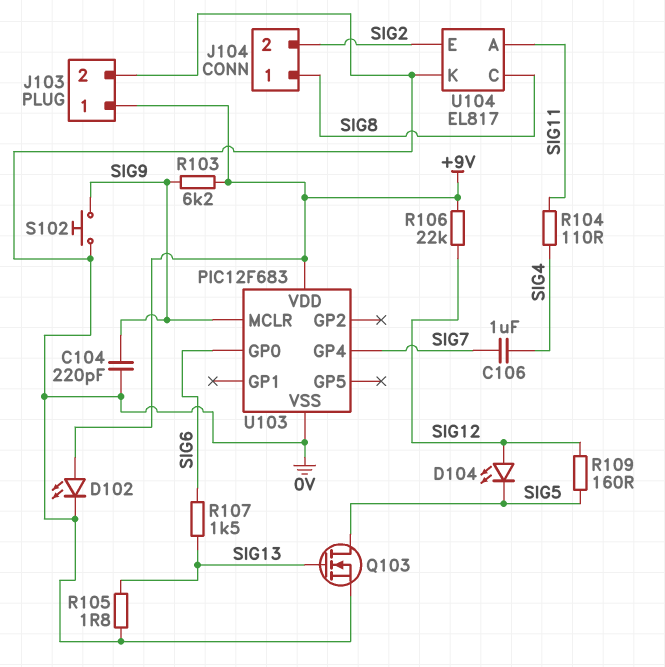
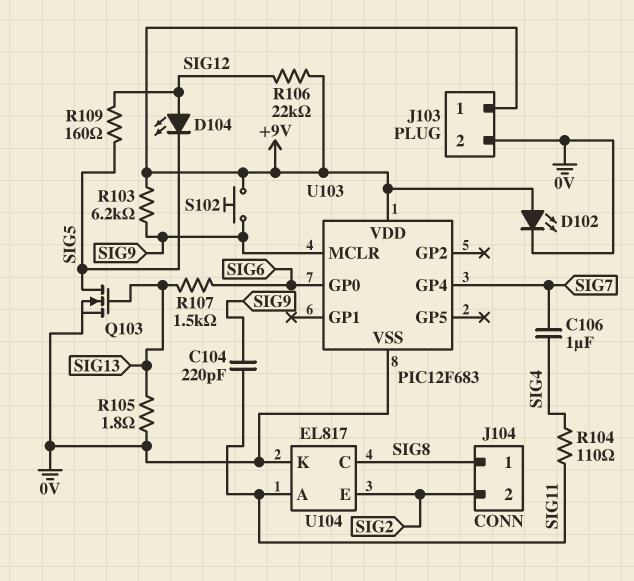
C104: 220pF (0V, SIG9) -> 220pF (SIG9, SIG11)
S102: button (0V, SIG9) -> button (+9V, SIG9)

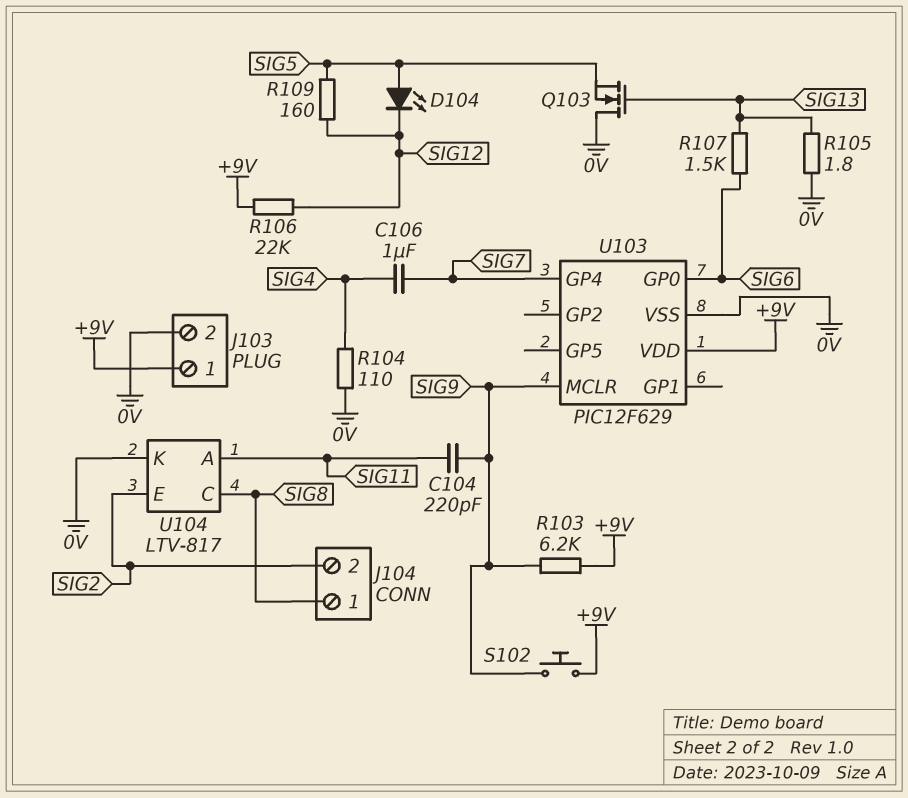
D102: LED (A +9V, K 0V) -> none
D104: LED (A SIG12, K SIG5) -> LED (A SIG5, K SIG12)
Q103: NMOS (G SIG13, D SIG5, S 0V) -> NMOS (G SIG13, D 0V, S SIG5)
R104: 110 (SIG4, SIG11) -> 110 (0V, SIG4)
U103: PIC12F683 -> PIC12F629
U104: EL817 -> LTV-817

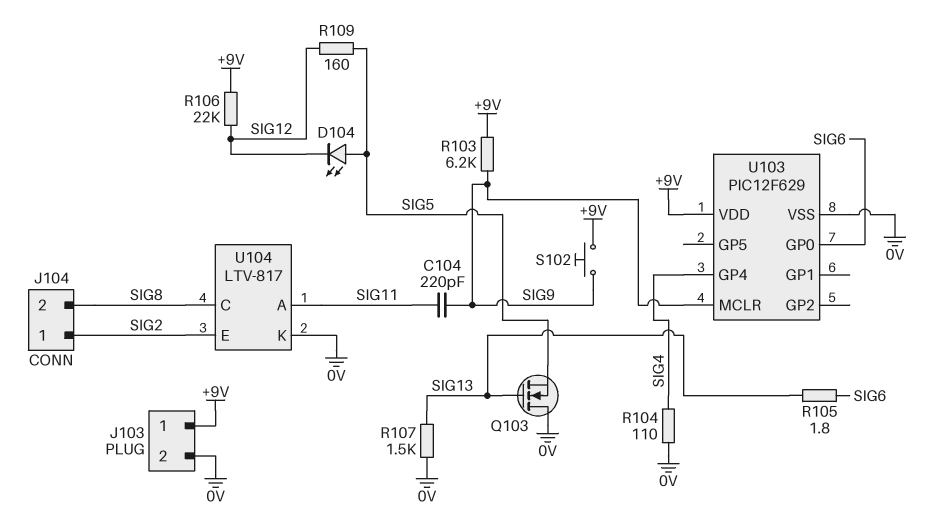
C106: 1uF (SIG4, SIG7) -> none
J104 pin 1: SIG8 -> SIG2
J104 pin 2: SIG2 -> SIG8
R105: 1.8 (0V, SIG13) -> 1.8 (SIG6, SIG13)
R107: 1.5k (SIG6, SIG13) -> 1.5k (0V, SIG13)
U103 pin GP4: SIG7 -> SIG4

